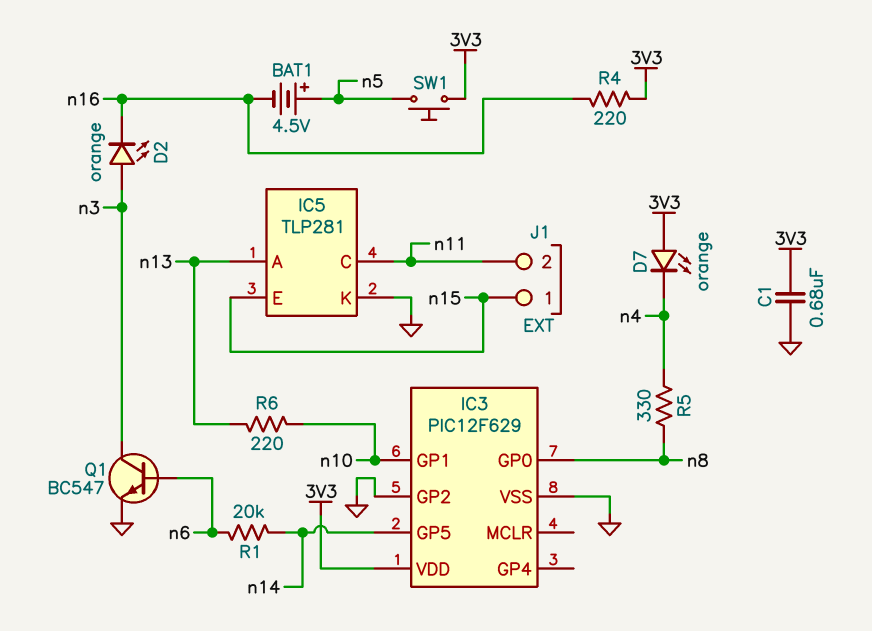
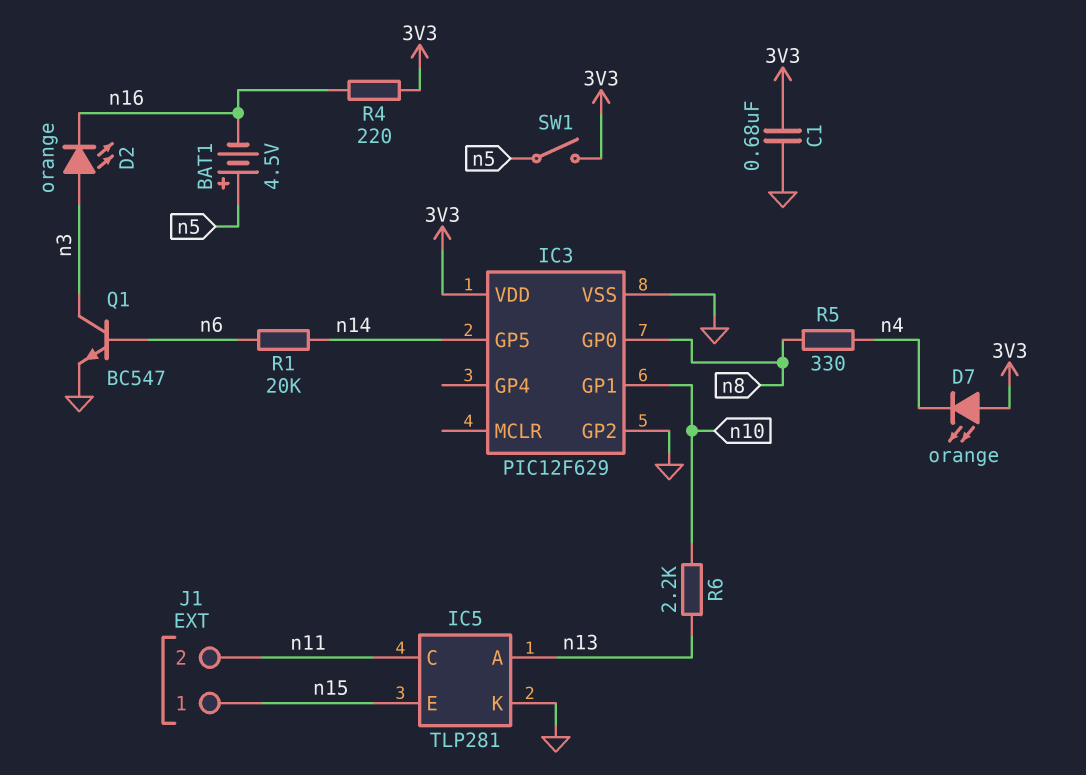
R6: 220 (n10, n13) -> 2.2k (n10, n13)
SW1: button (3V3, n5) -> switch (3V3, n5)

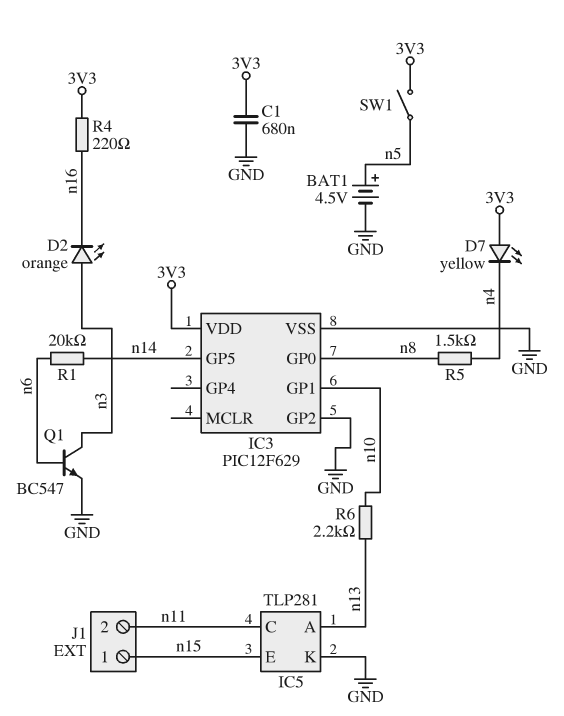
BAT1: 4.5V (plus n5, minus n16) -> 4.5V (plus n5, minus GND)
D7: LED orange (A 3V3, K n4) -> LED yellow (A 3V3, K n4)
R5: 330 (n4, n8) -> 1.5k (n4, n8)

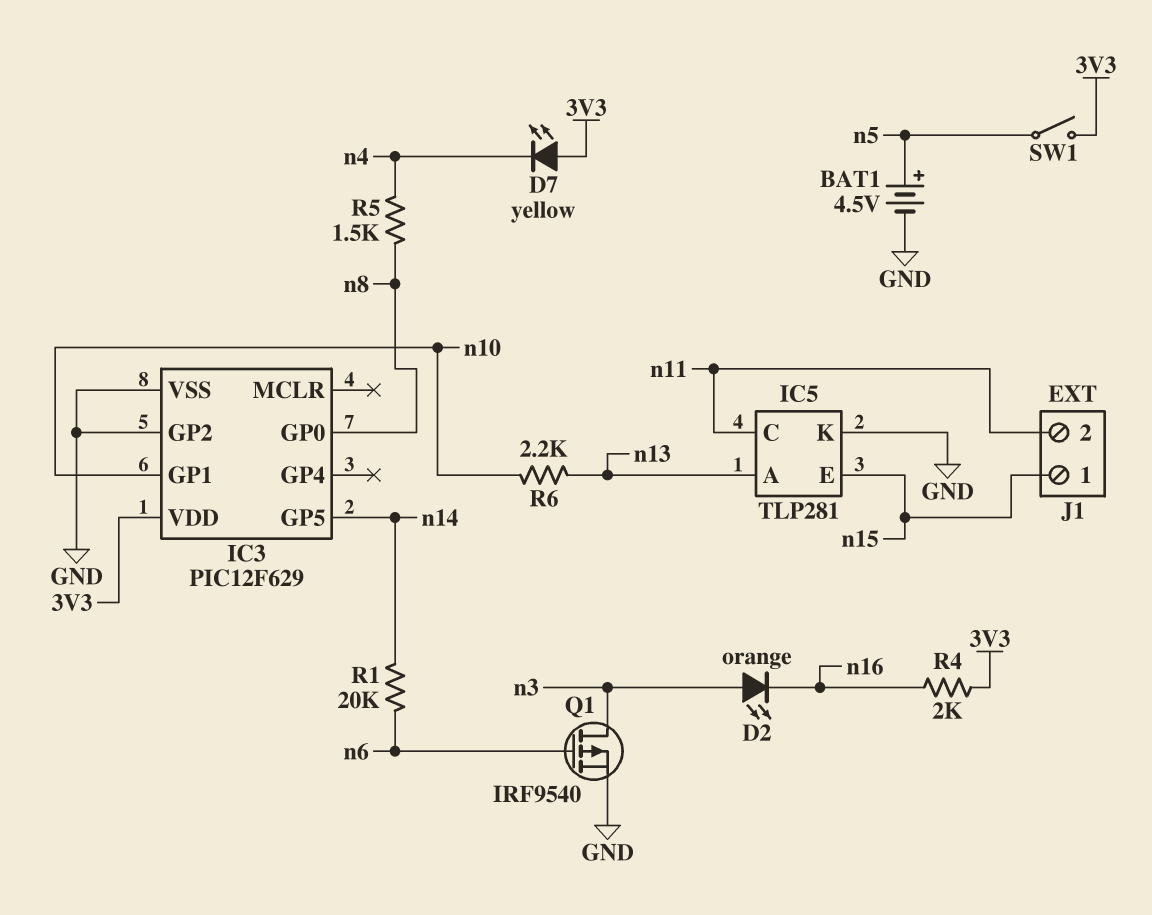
C1: 680nF (3V3, GND) -> none
Q1: NPN BC547 (B n6, C n3, E GND) -> PMOS IRF9540 (G n6, D n3, S GND)
R4: 220 (3V3, n16) -> 2k (3V3, n16)

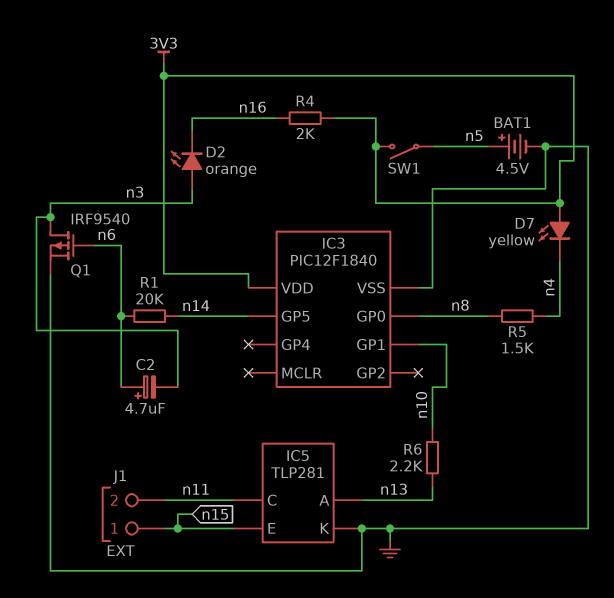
C2: none -> 4.7uF (plus n6, minus n3)
IC3: PIC12F629 -> PIC12F1840
IC3 pin GP2: GND -> none

